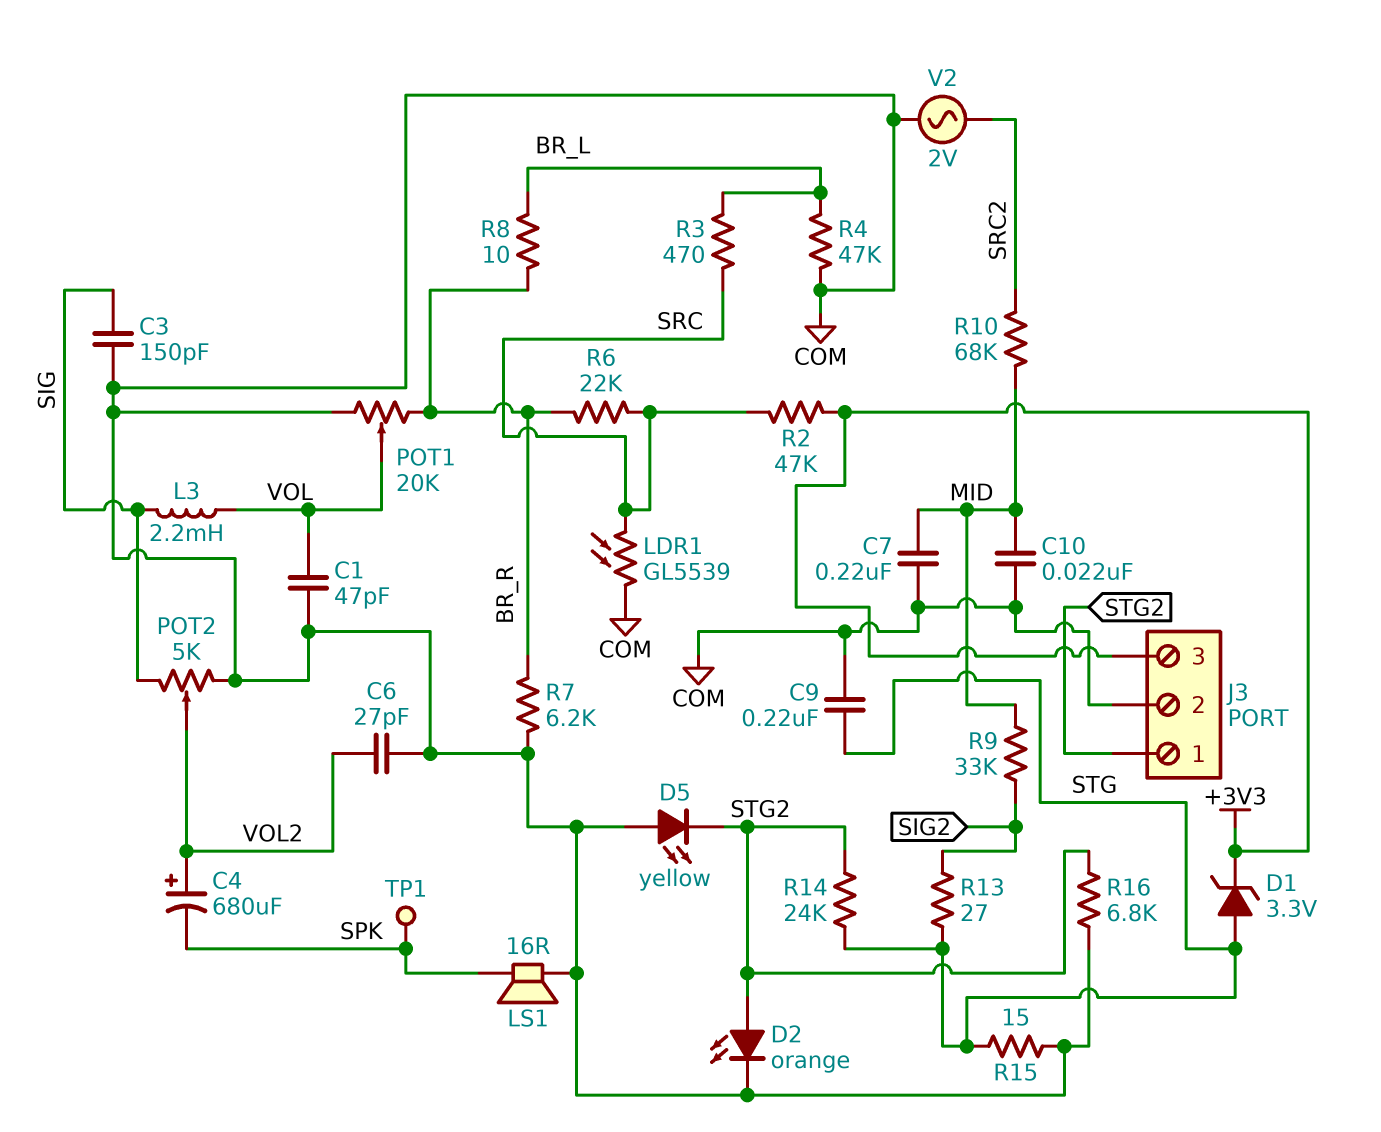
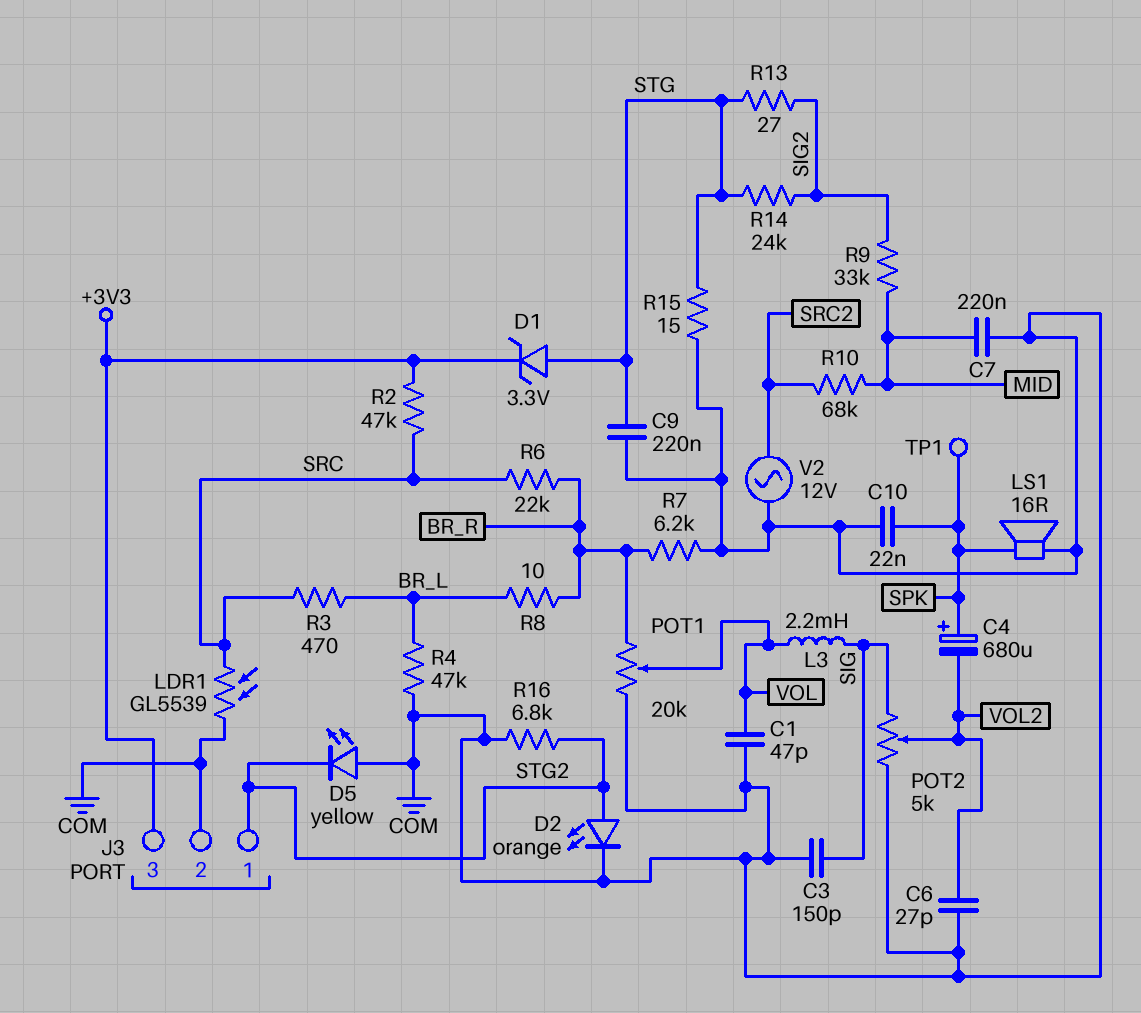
C4: 680uF (plus VOL2, minus SPK) -> 680uF (plus SPK, minus VOL2)
C10: 22nF (COM, MID) -> 22nF (COM, SPK)
R14: 24k (STG, STG2) -> 24k (SIG2, STG)
V2: AC 2V (COM, SRC2) -> AC 12V (COM, SRC2)

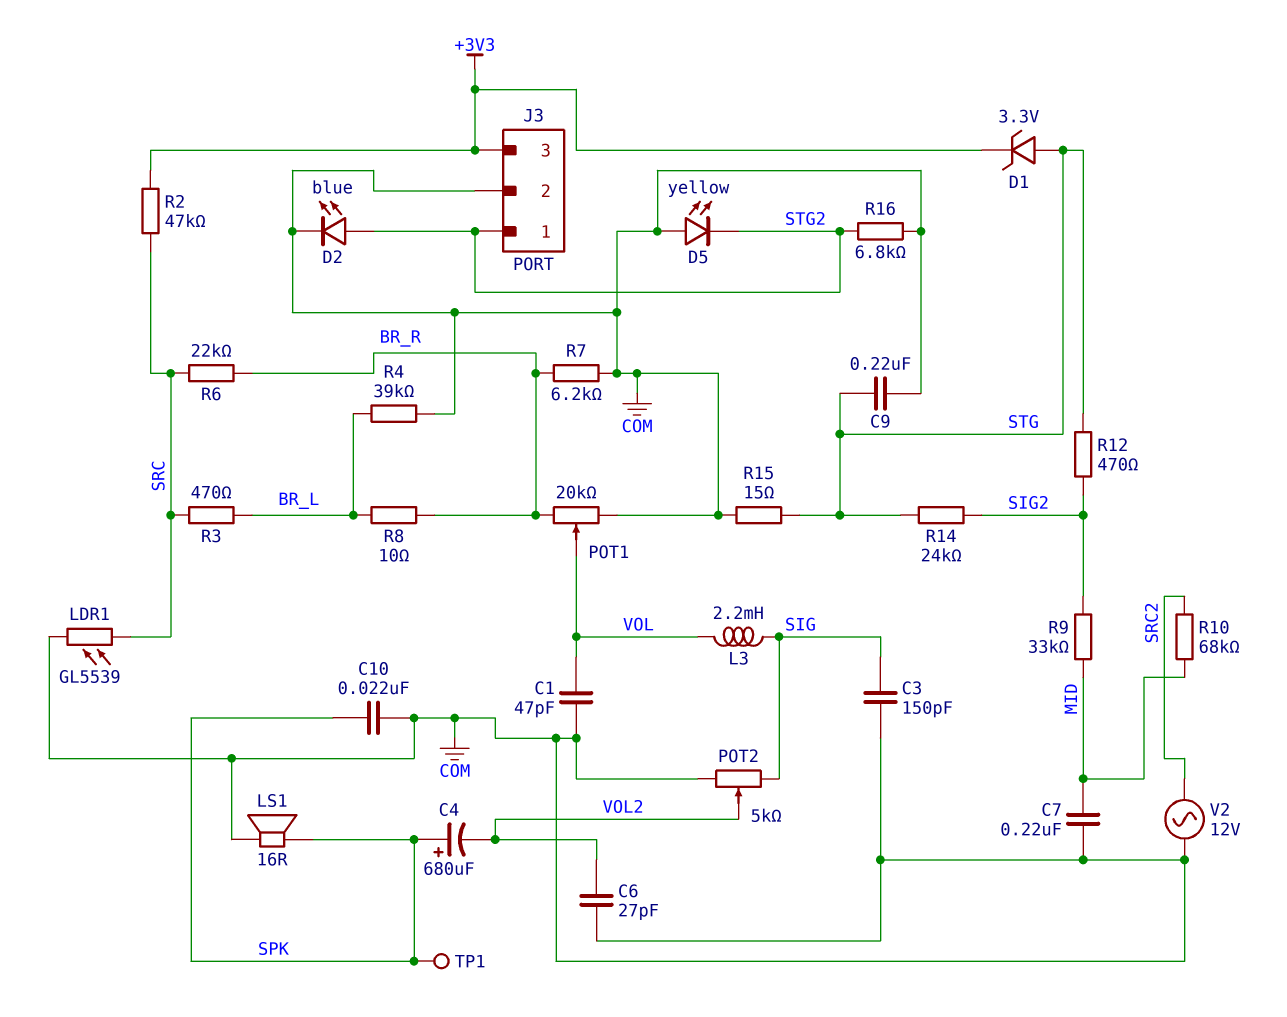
D2: LED orange (A STG2, K COM) -> LED blue (A STG2, K COM)
R4: 47k (BR_L, COM) -> 39k (BR_L, COM)
R12: none -> 470 (SIG2, STG)
R13: 27 (SIG2, STG) -> none

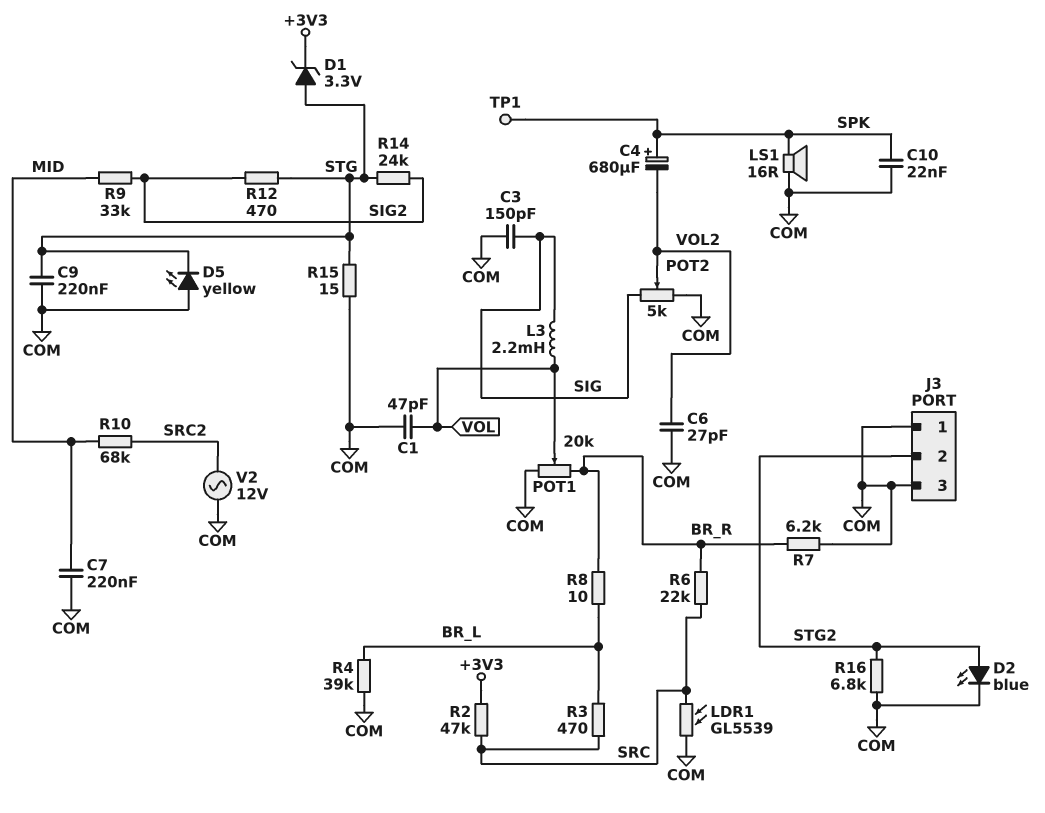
D5: LED yellow (A COM, K STG2) -> LED yellow (A COM, K STG)
J3 pin 1: STG2 -> COM
J3 pin 2: COM -> STG2
J3 pin 3: +3V3 -> COM

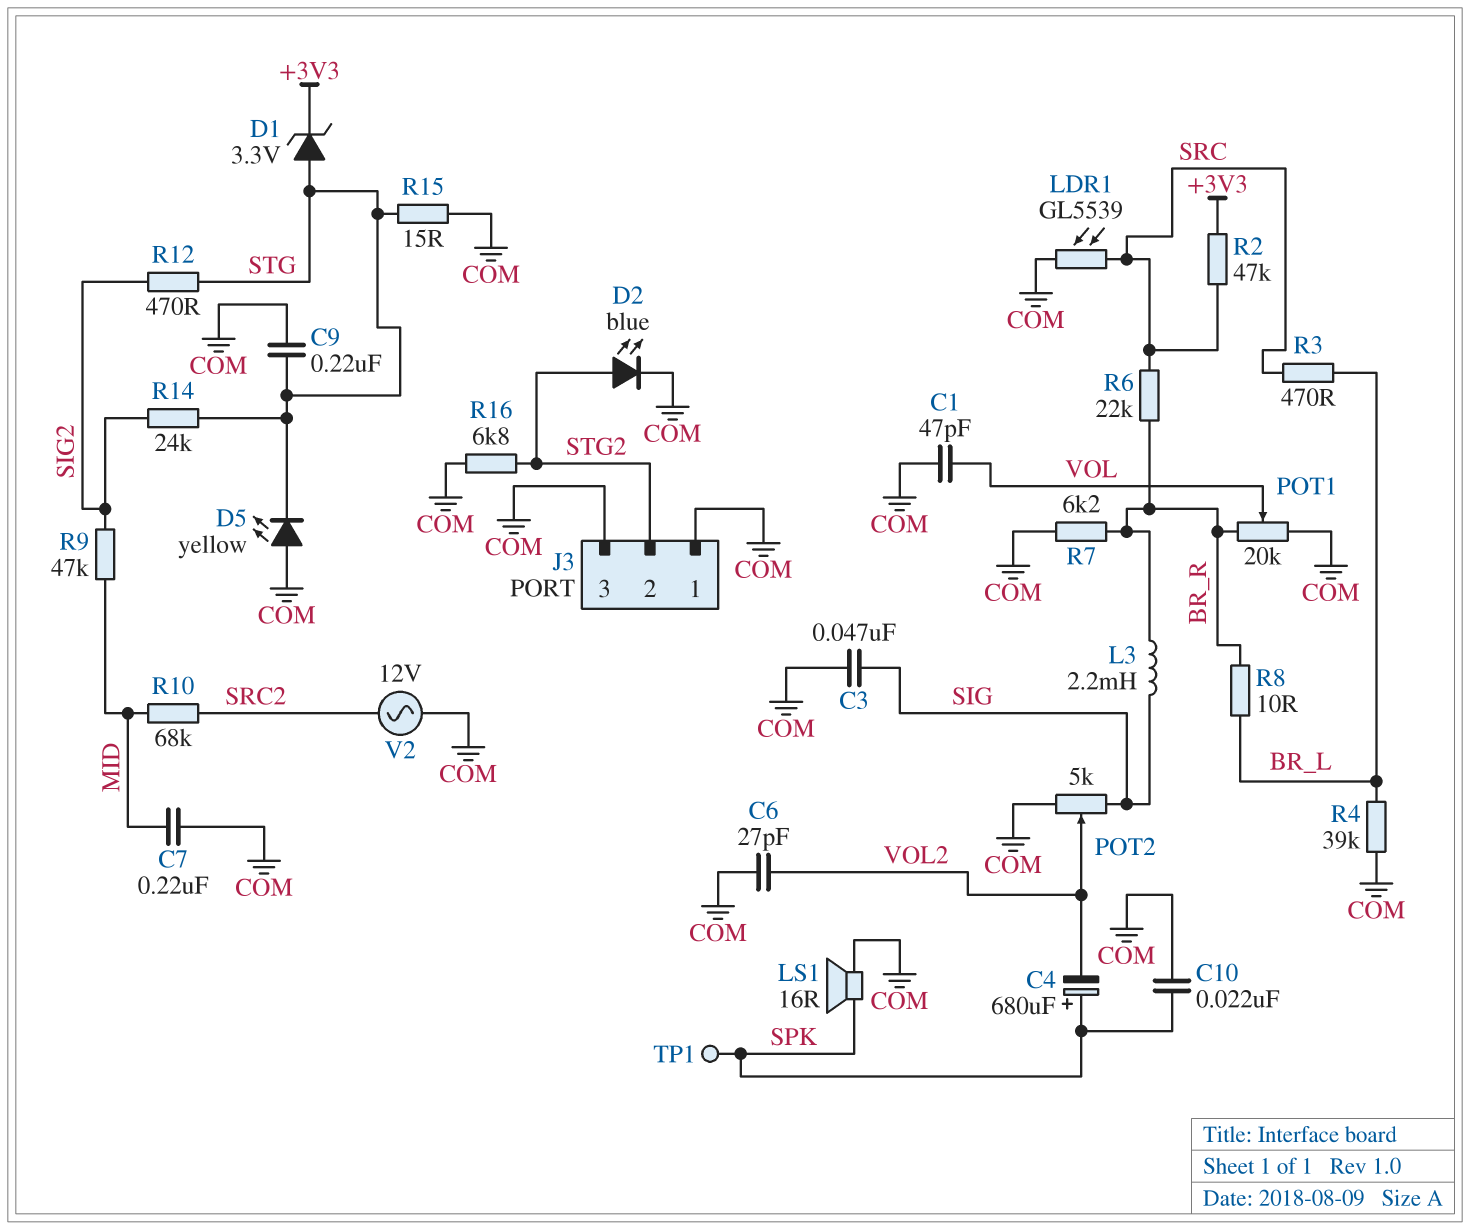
C3: 150pF (COM, SIG) -> 47nF (COM, SIG)
L3: 2.2mH (SIG, VOL) -> 2.2mH (BR_R, SIG)
R9: 33k (MID, SIG2) -> 47k (MID, SIG2)

